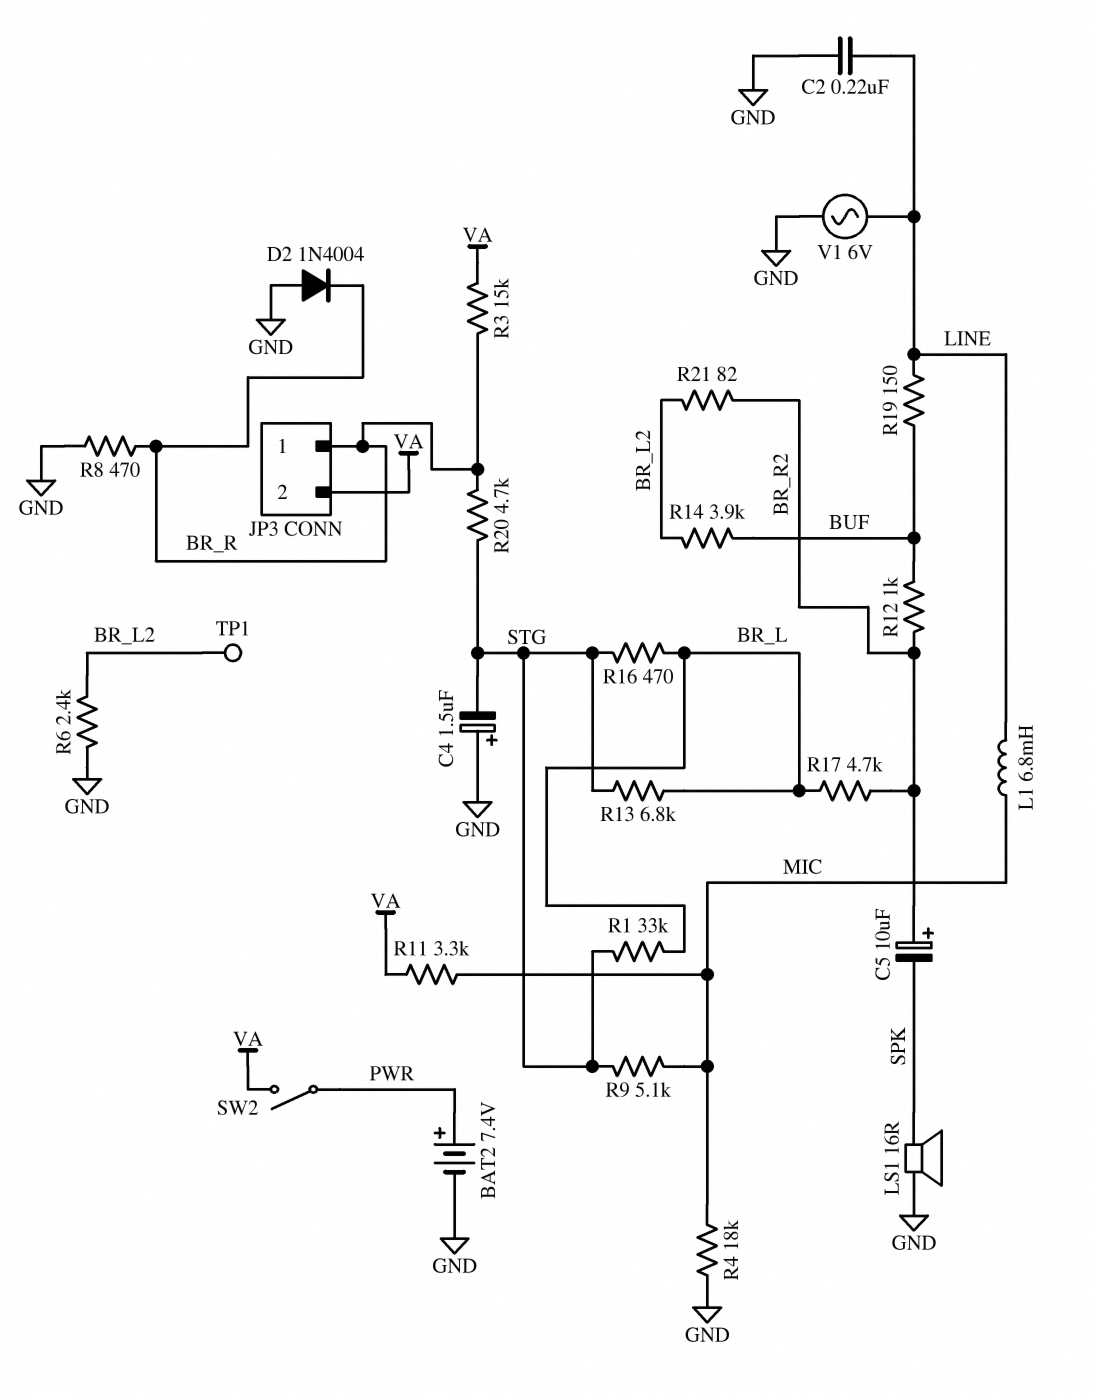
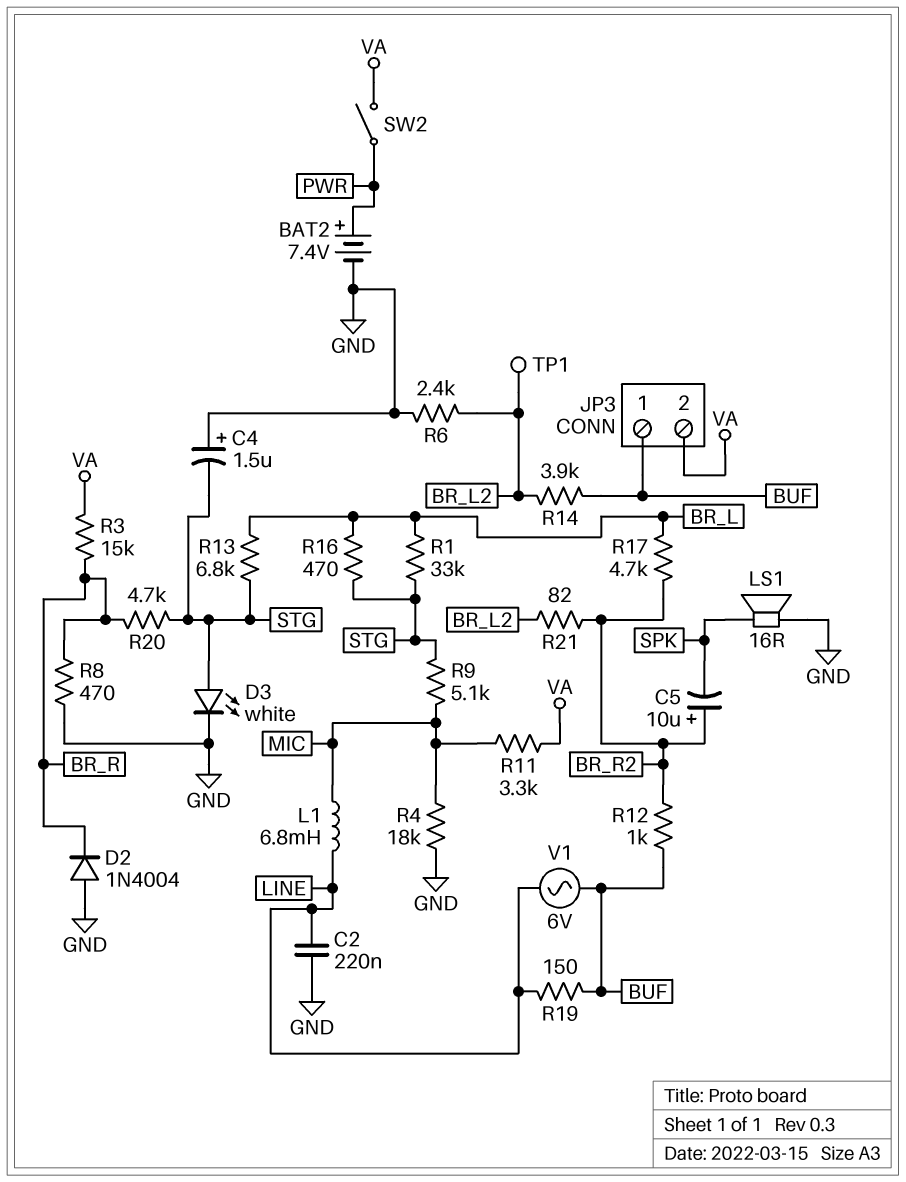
D3: none -> LED white (A STG, K GND)
JP3 pin 1: BR_R -> BUF
V1: AC 6V (GND, LINE) -> AC 6V (BUF, LINE)

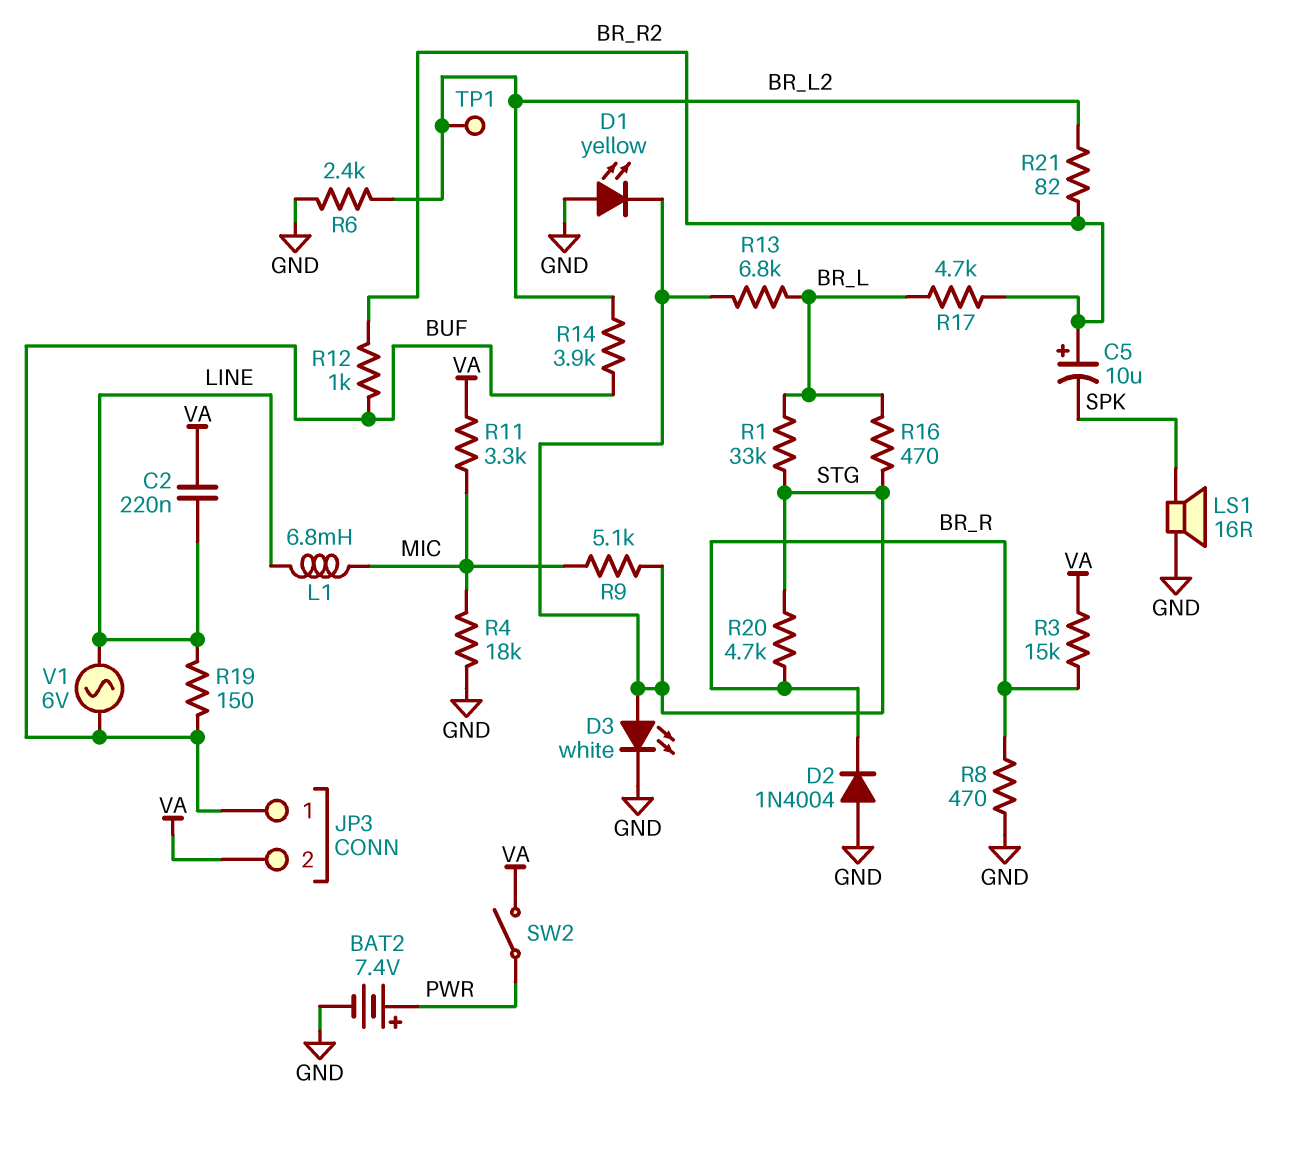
C2: 220nF (GND, LINE) -> 220nF (LINE, VA)
C4: 1.5uF (plus GND, minus STG) -> none
D1: none -> LED yellow (A GND, K STG)

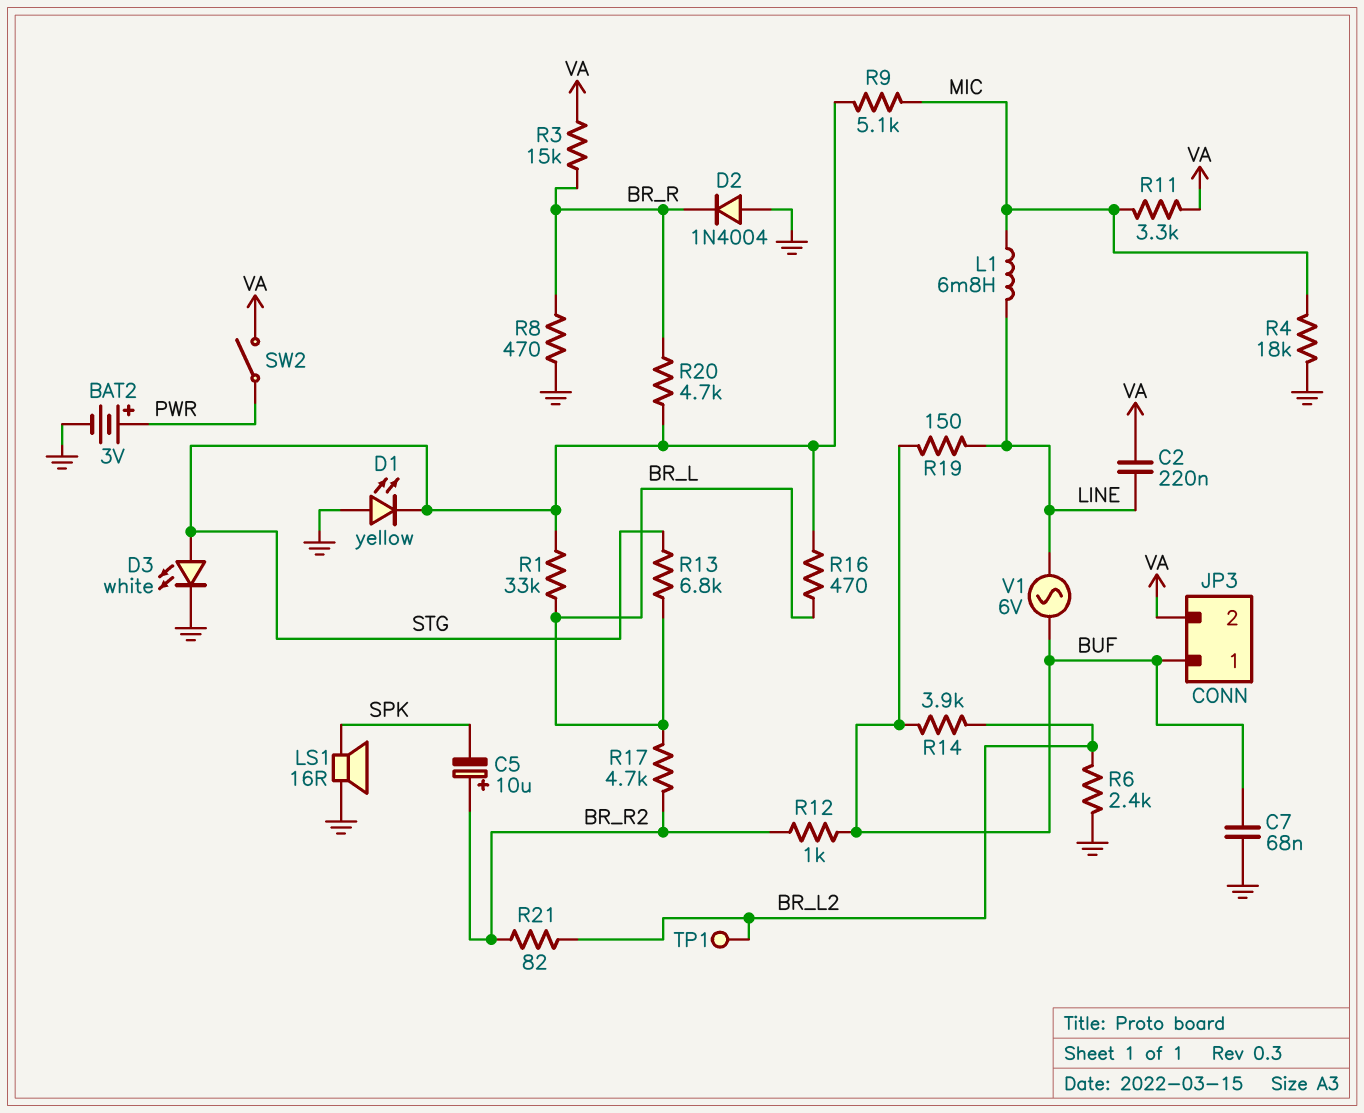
BAT2: 7.4V (plus PWR, minus GND) -> 3V (plus PWR, minus GND)
C7: none -> 68nF (BUF, GND)

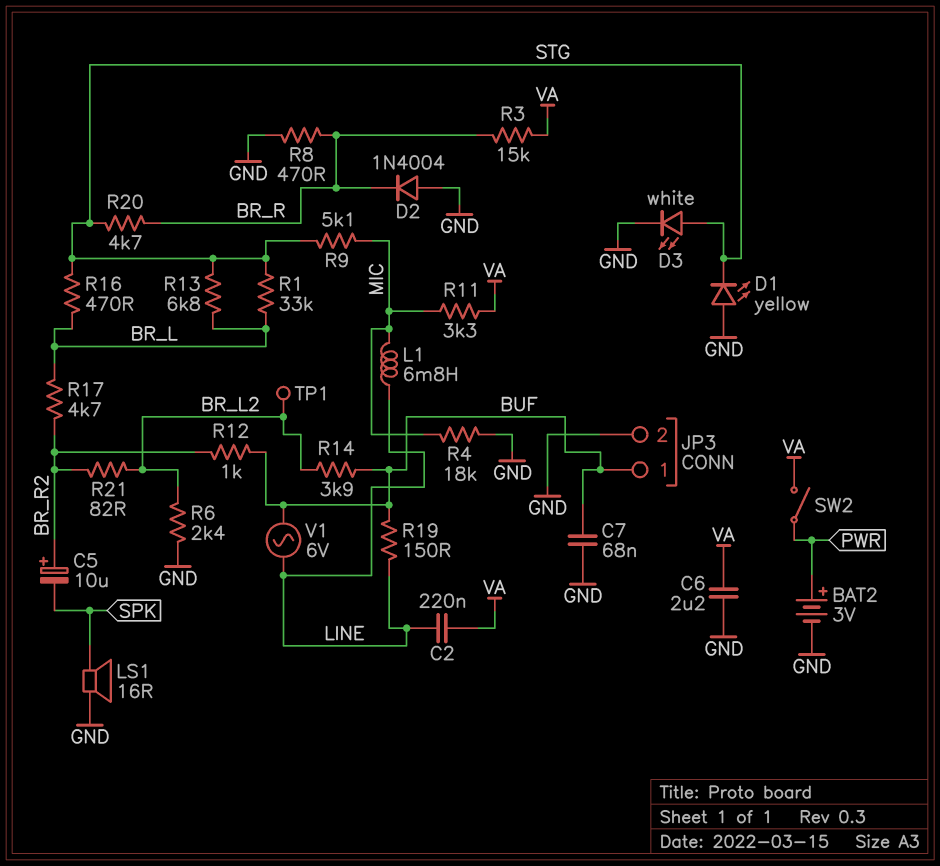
C6: none -> 2.2uF (GND, VA)
JP3 pin 2: VA -> GND

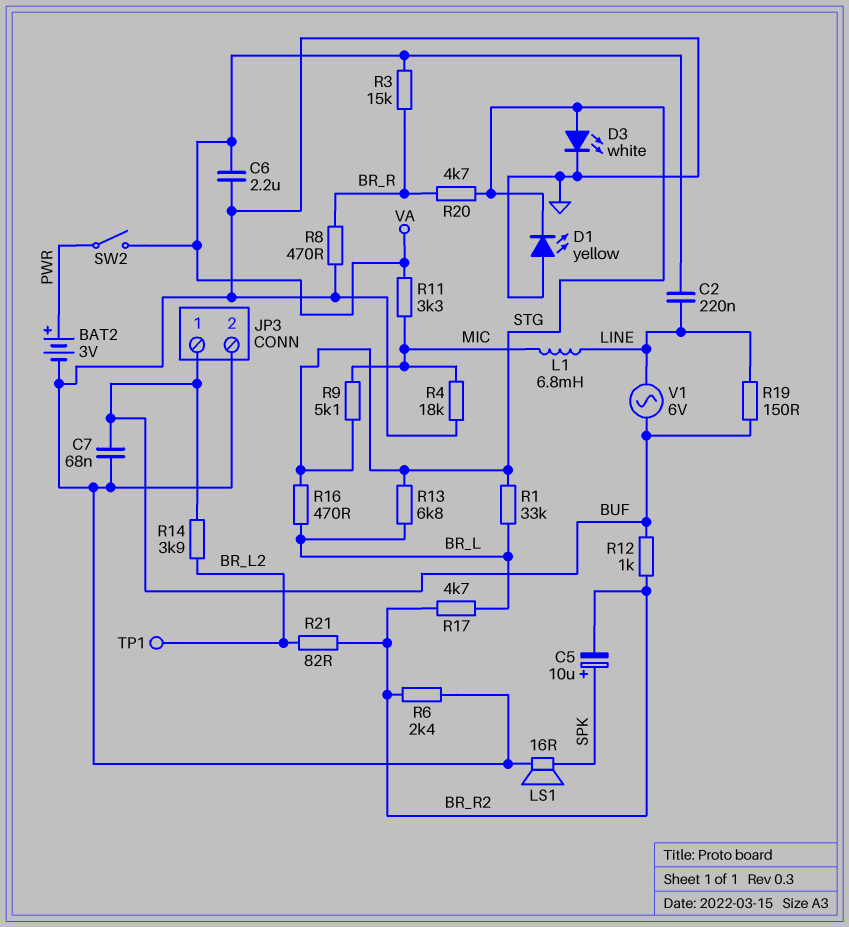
C5: 10uF (plus BR_R2, minus SPK) -> 10uF (plus SPK, minus BR_R2)
D2: diode 1N4004 (A GND, K BR_R) -> none
R6: 2.4k (BR_L2, GND) -> 2.4k (BR_R2, GND)

